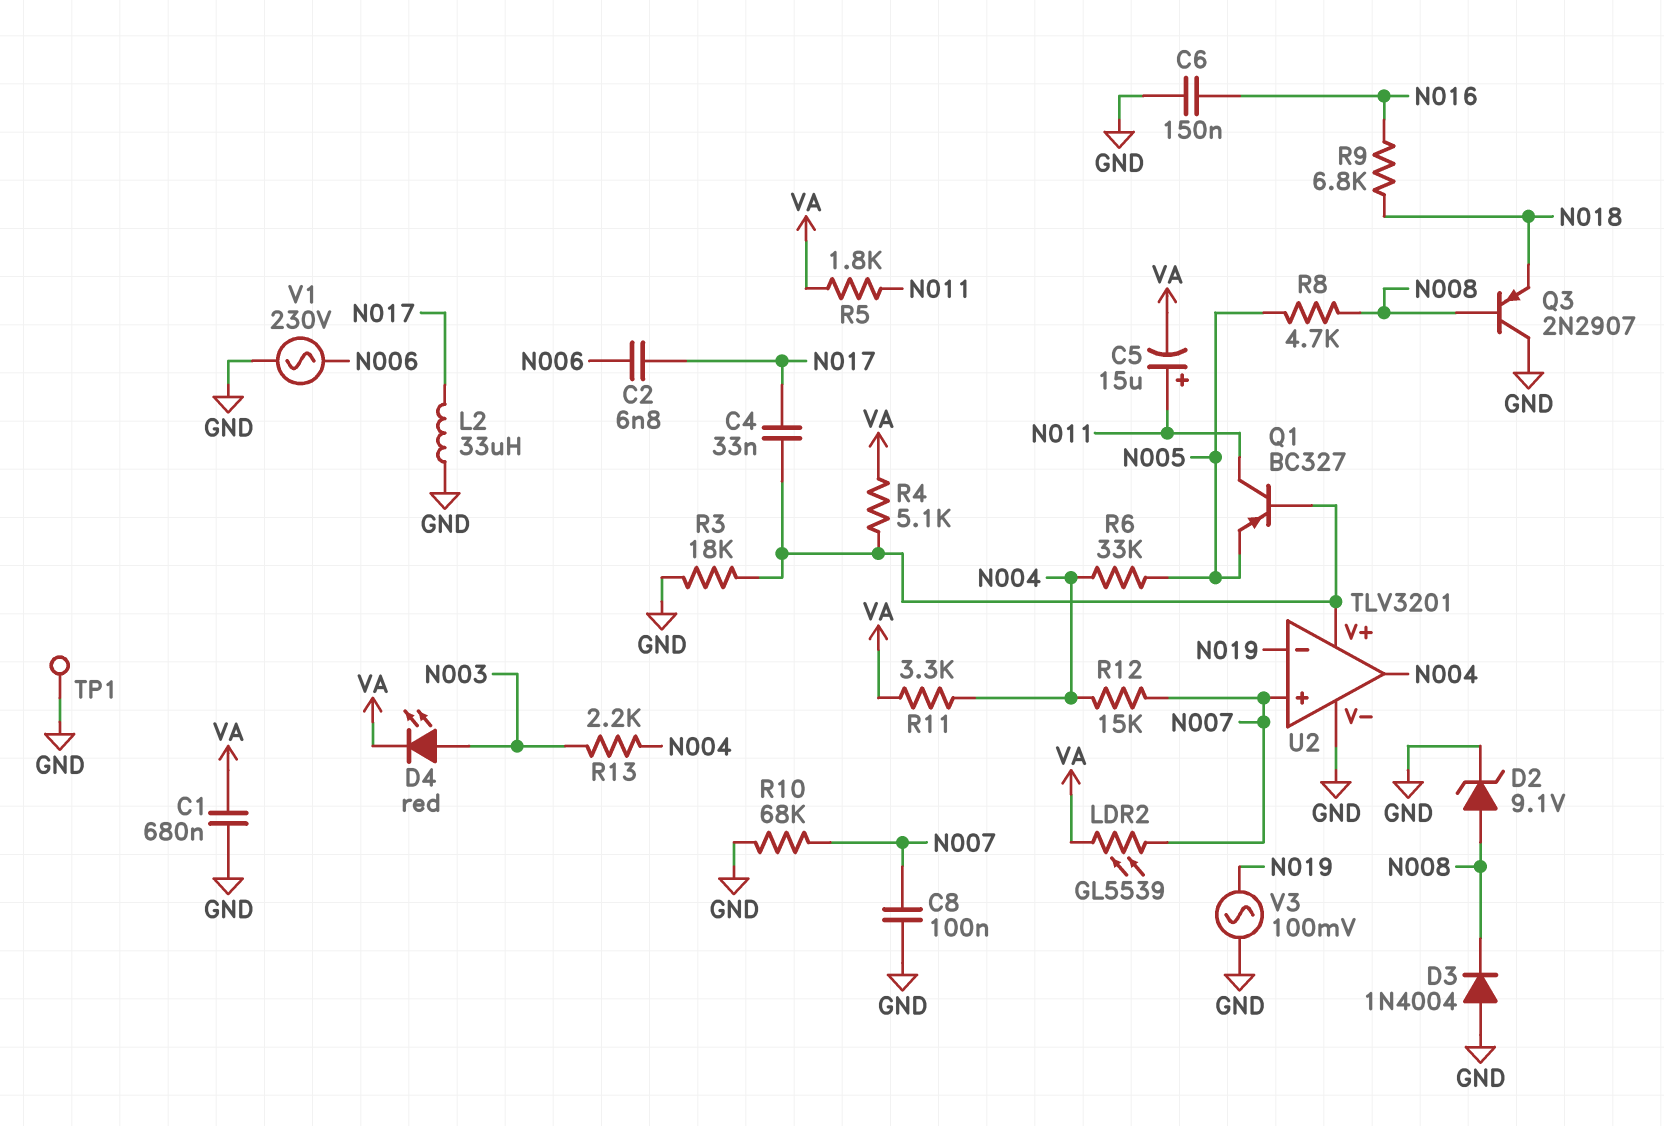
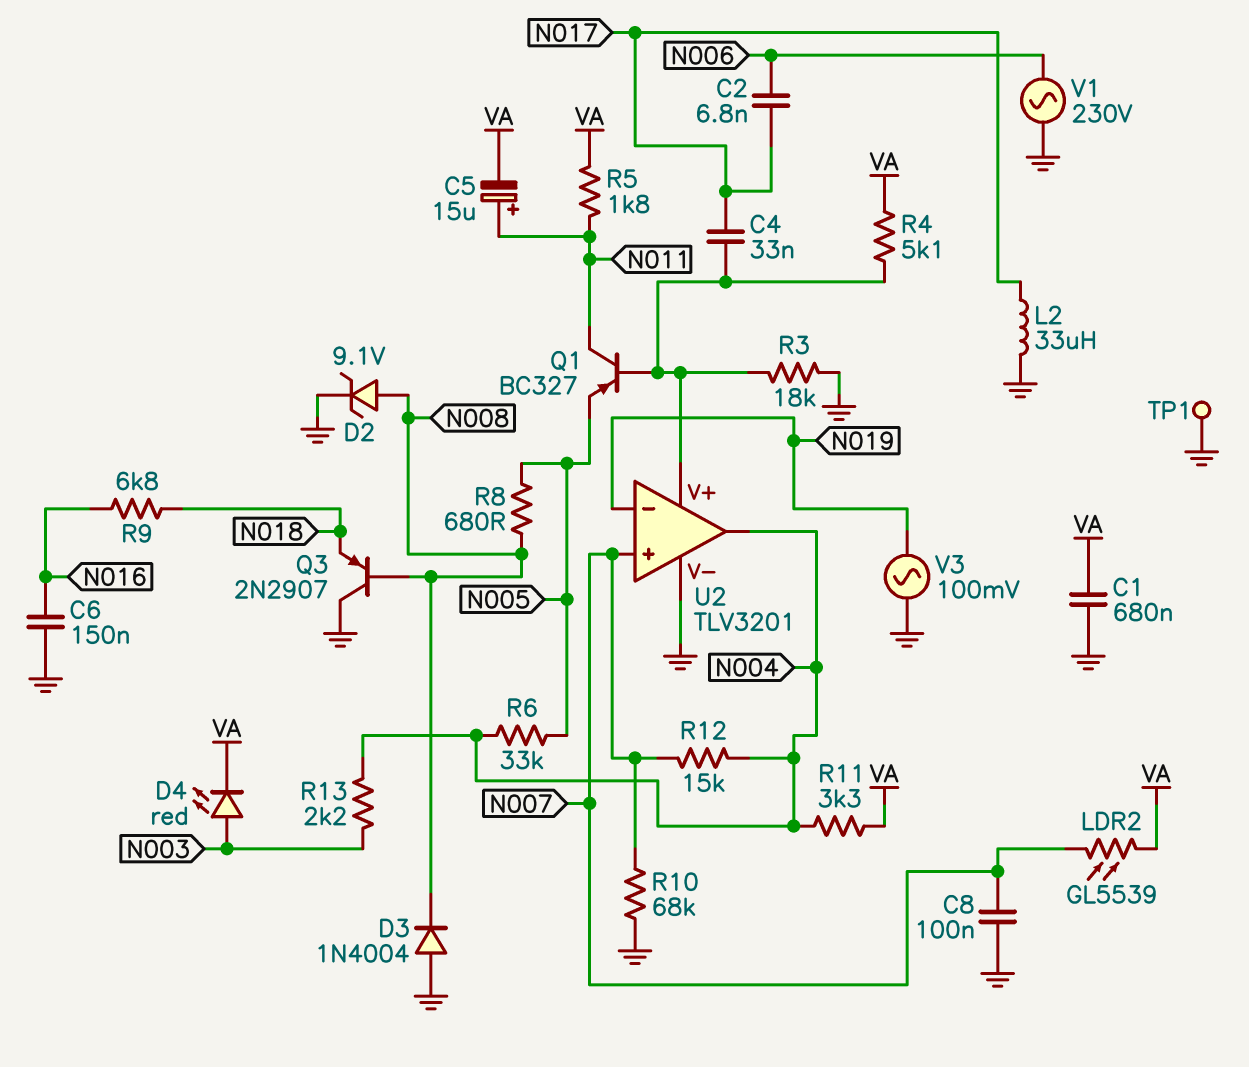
R8: 4.7k (N005, N008) -> 680 (N005, N008)

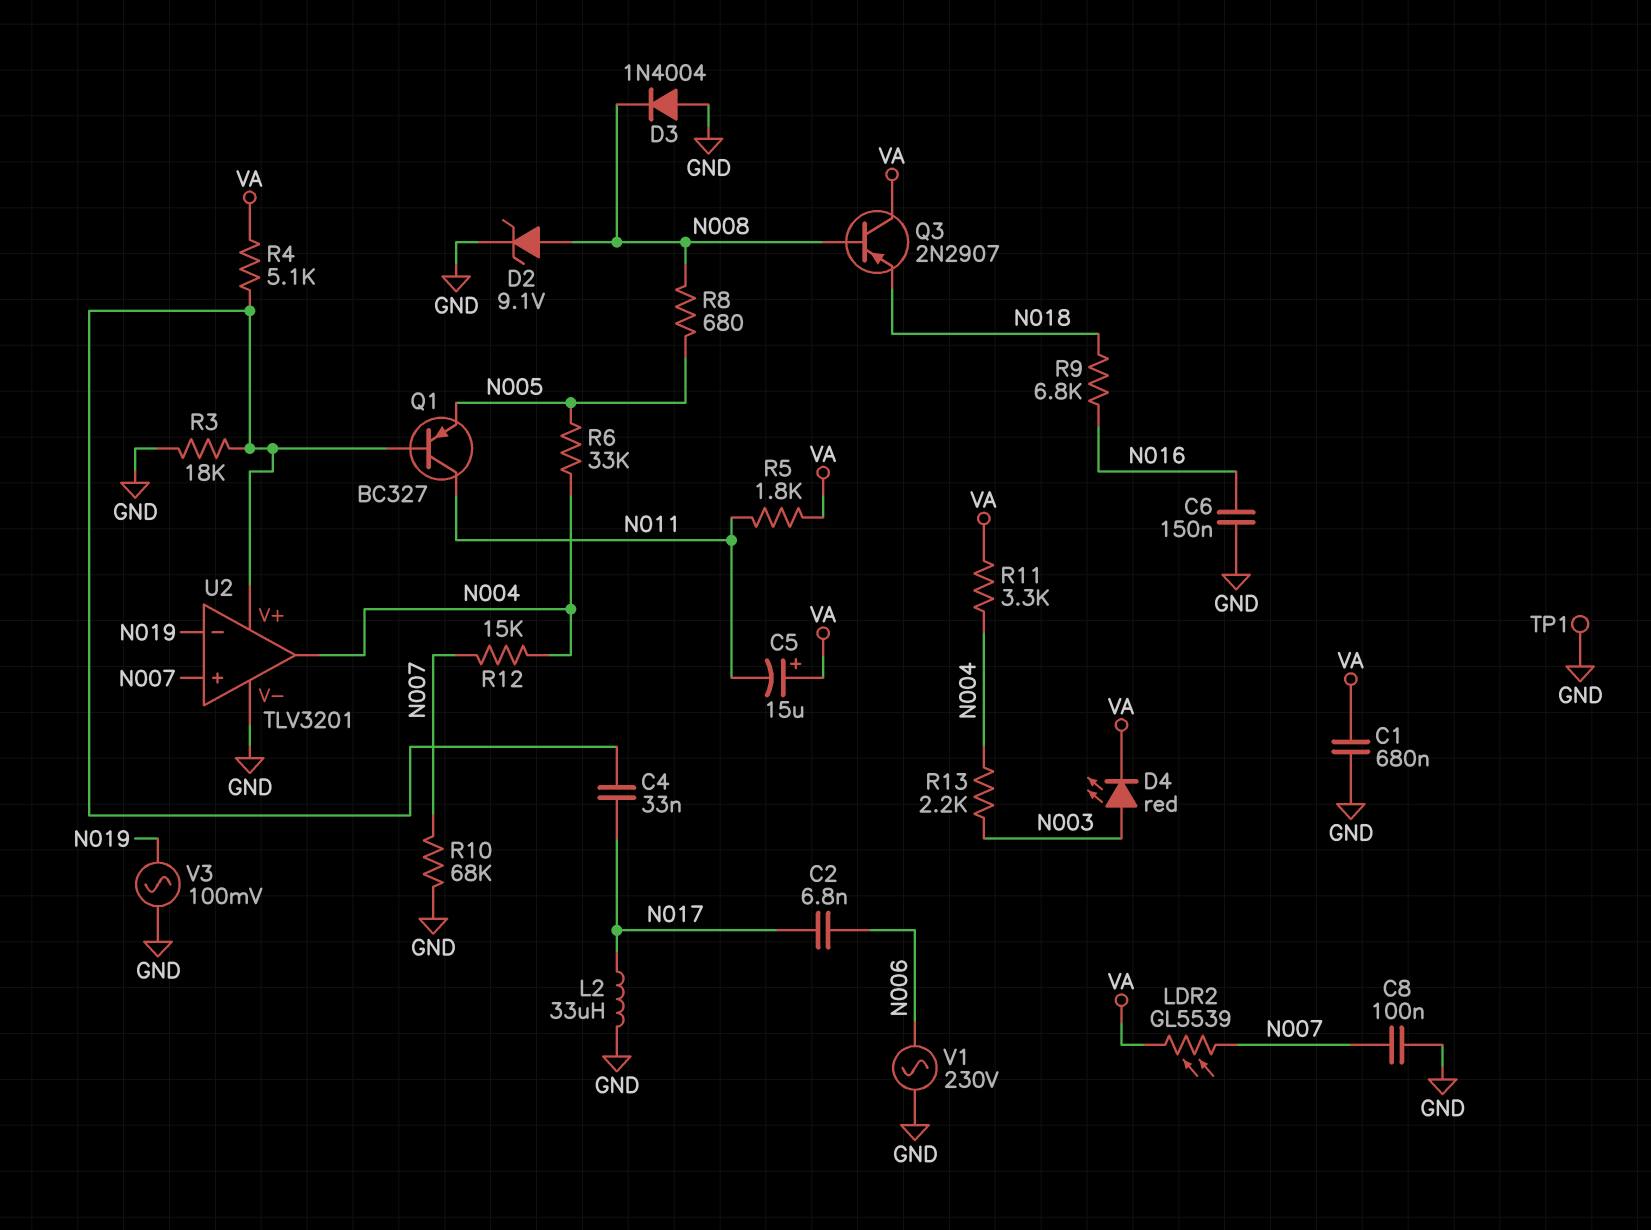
C5: 15uF (plus N011, minus VA) -> 15uF (plus VA, minus N011)
Q3: PNP 2N2907 (B N008, C GND, E N018) -> PNP 2N2907 (B N008, C VA, E N018)

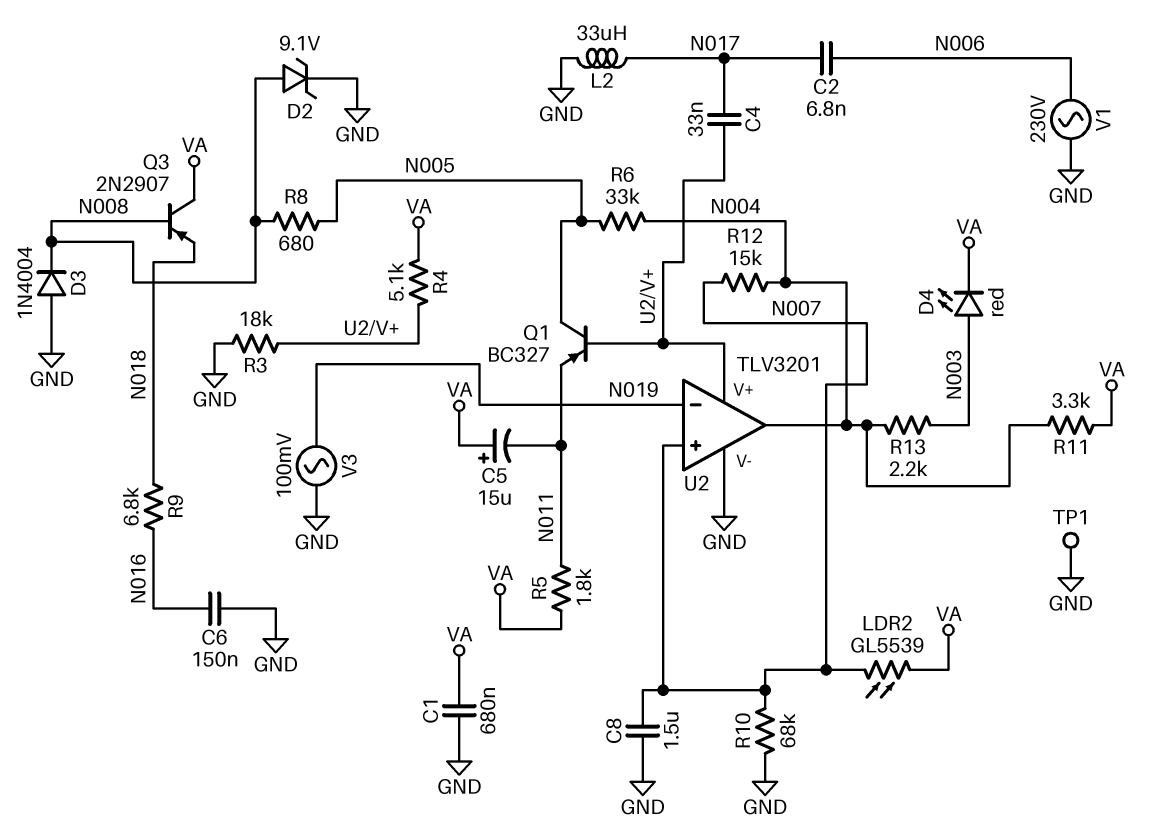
C8: 100nF (GND, N007) -> 1.5uF (GND, N007)
Q1: PNP BC327 (B U2/V+, C N011, E N005) -> PNP BC327 (B U2/V+, C N005, E N011)

